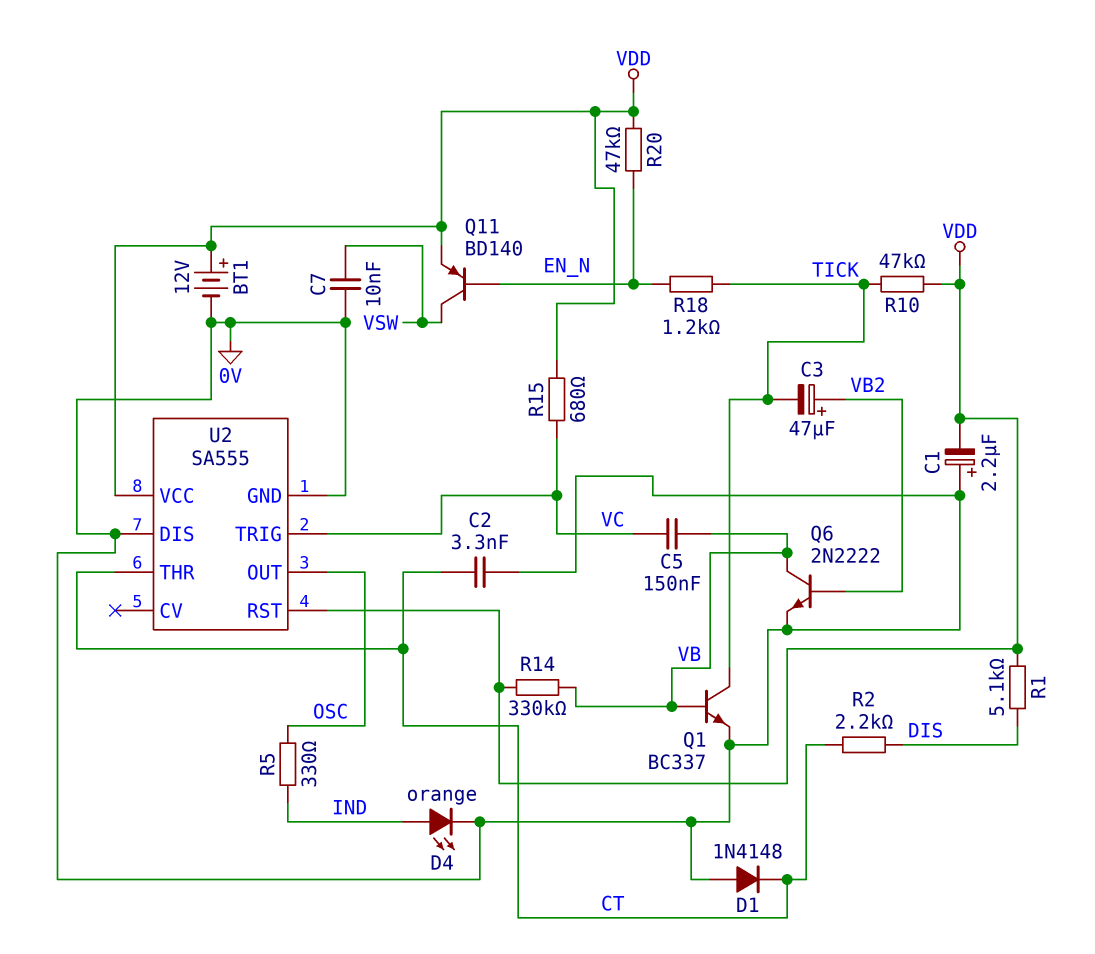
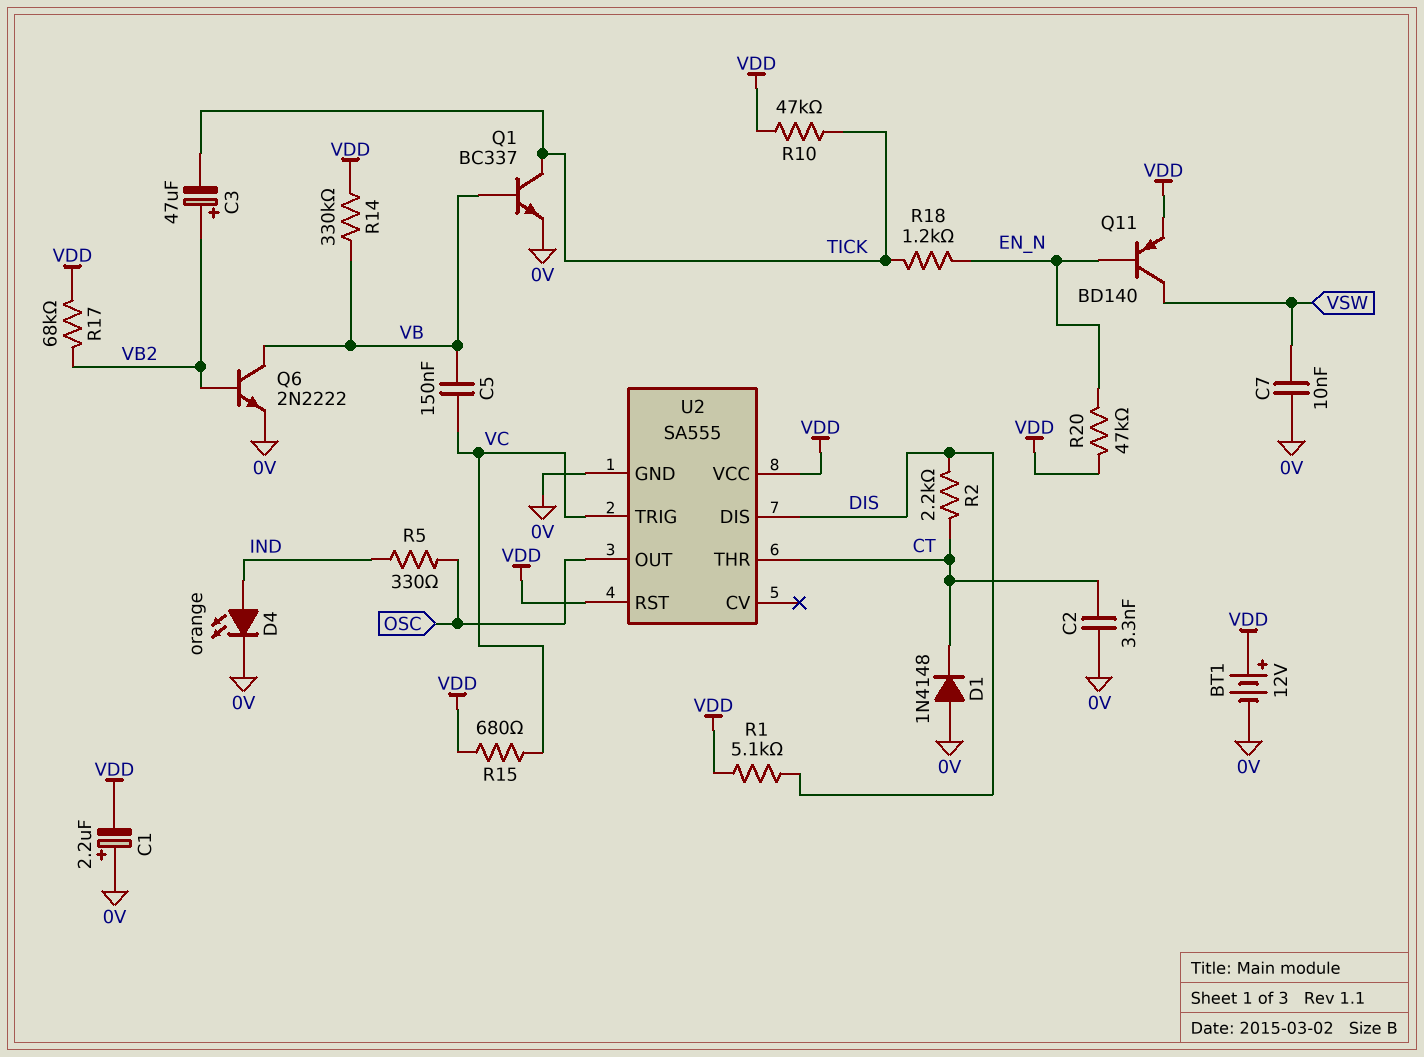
R17: none -> 68k (VB2, VDD)
U2 pin DIS: 0V -> DIS

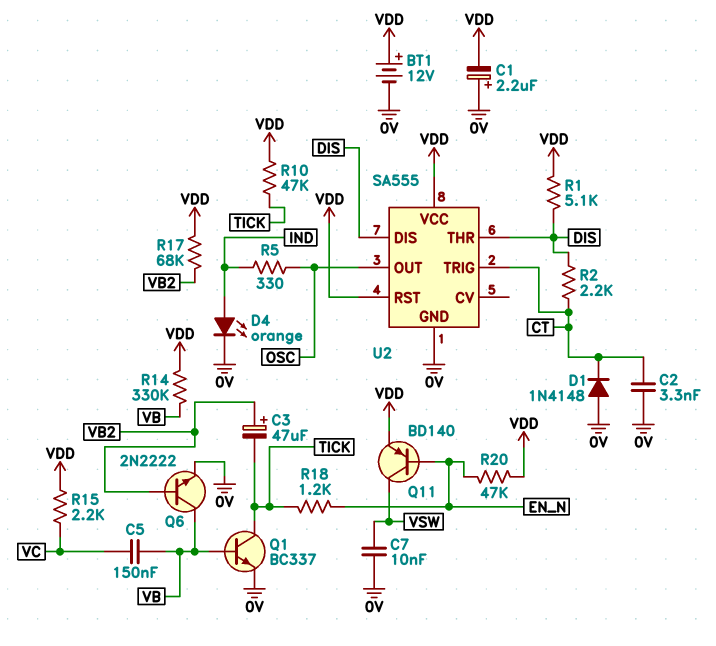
R15: 680 (VC, VDD) -> 2.2k (VC, VDD)
U2 pin THR: CT -> DIS
U2 pin TRIG: VC -> CT

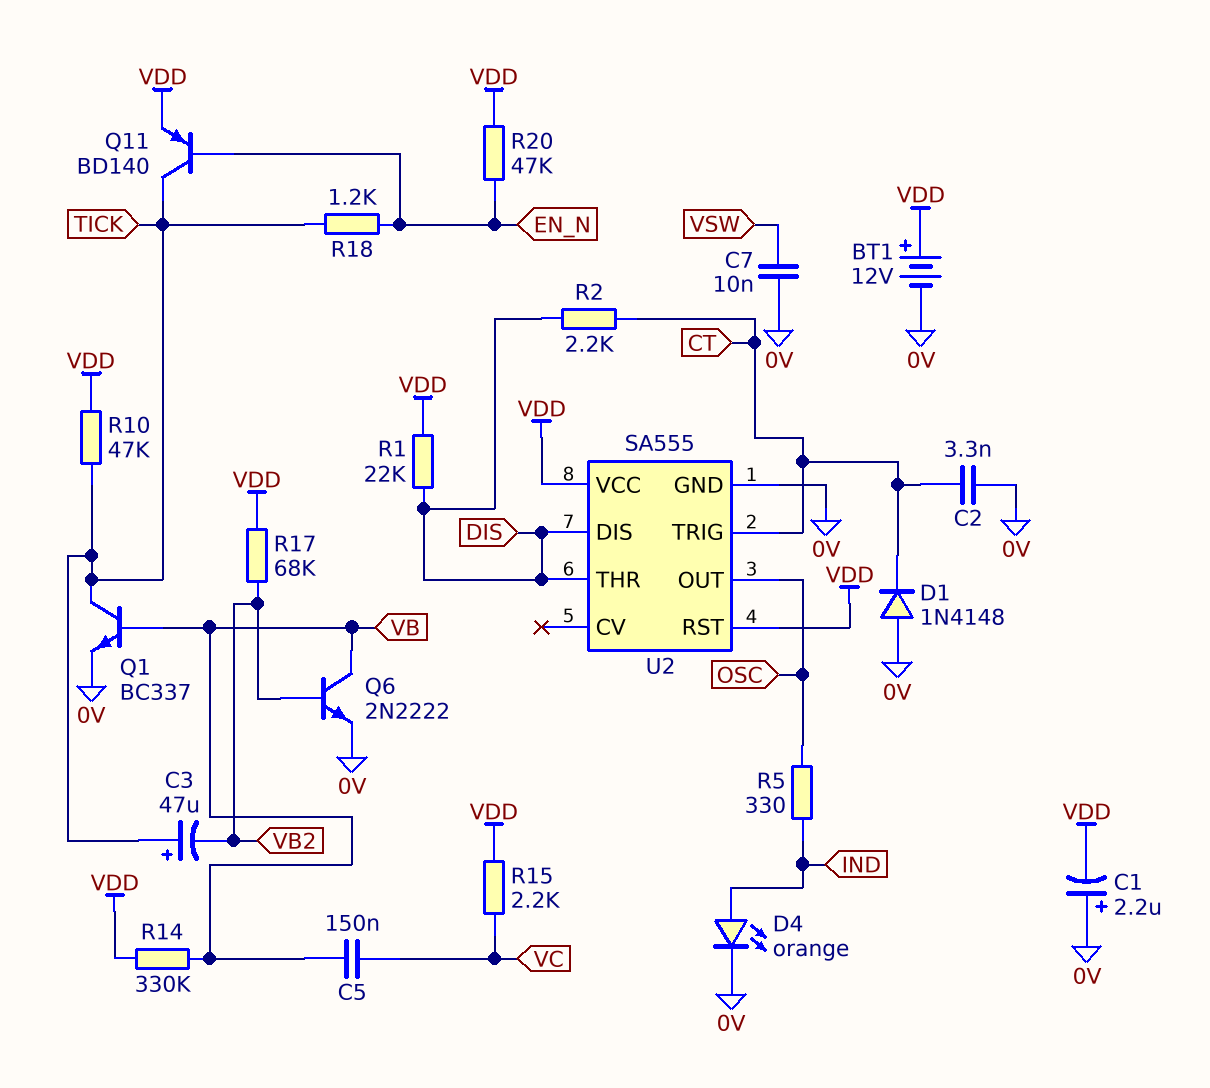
C3: 47uF (plus VB2, minus TICK) -> 47uF (plus TICK, minus VB2)
Q11: PNP BD140 (B EN_N, C VSW, E VDD) -> PNP BD140 (B EN_N, C TICK, E VDD)
R1: 5.1k (DIS, VDD) -> 22k (DIS, VDD)

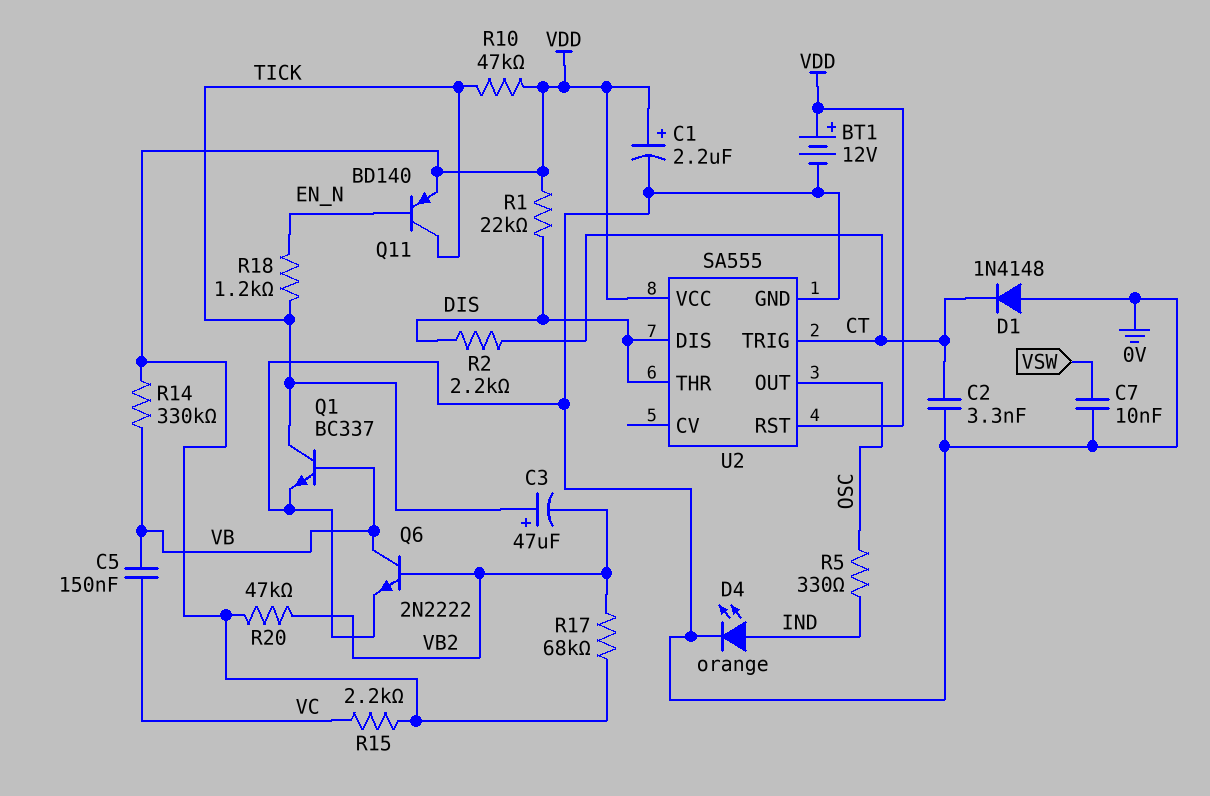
C1: 2.2uF (plus 0V, minus VDD) -> 2.2uF (plus VDD, minus 0V)
R20: 47k (EN_N, VDD) -> 47k (VB2, VDD)

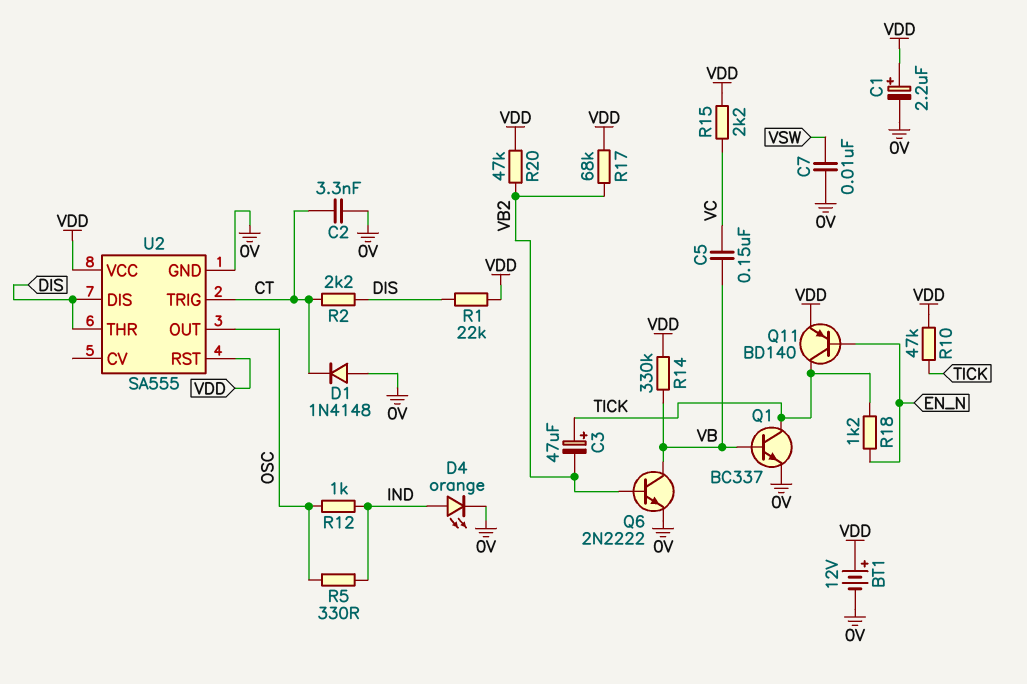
R12: none -> 1k (IND, OSC)

